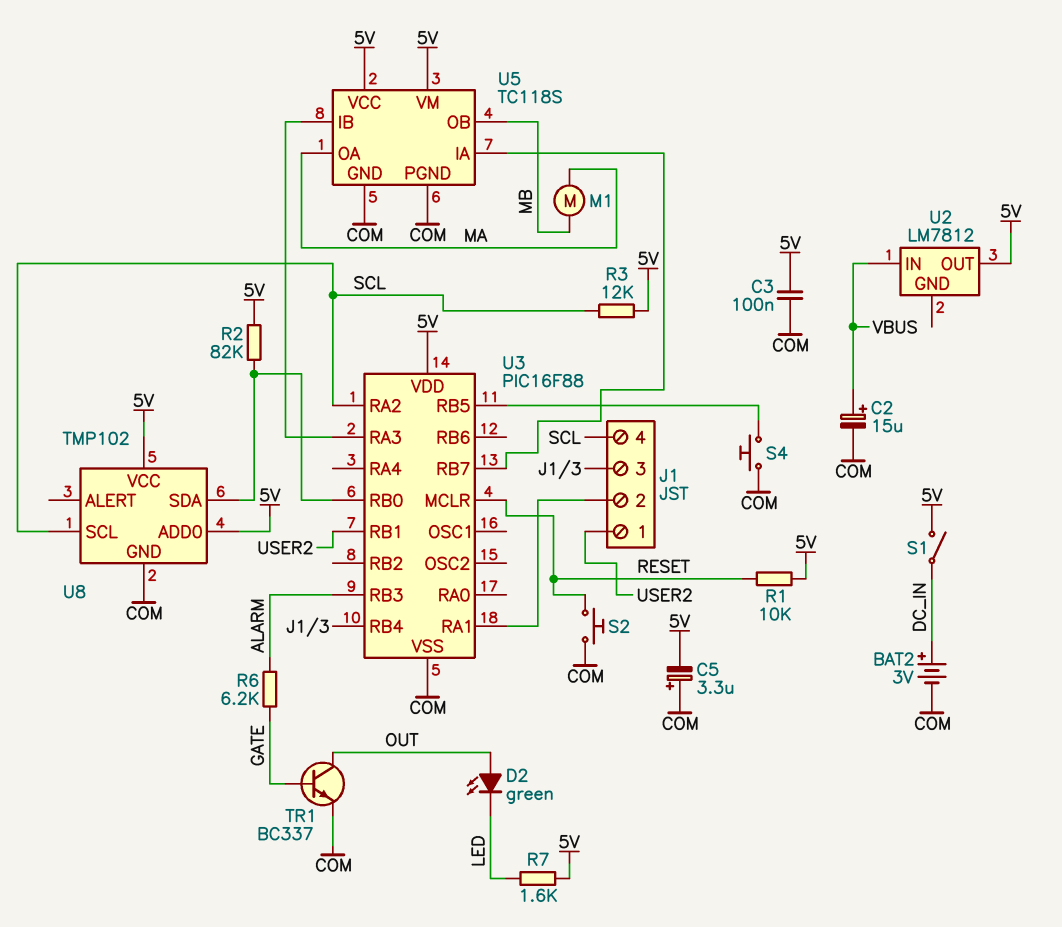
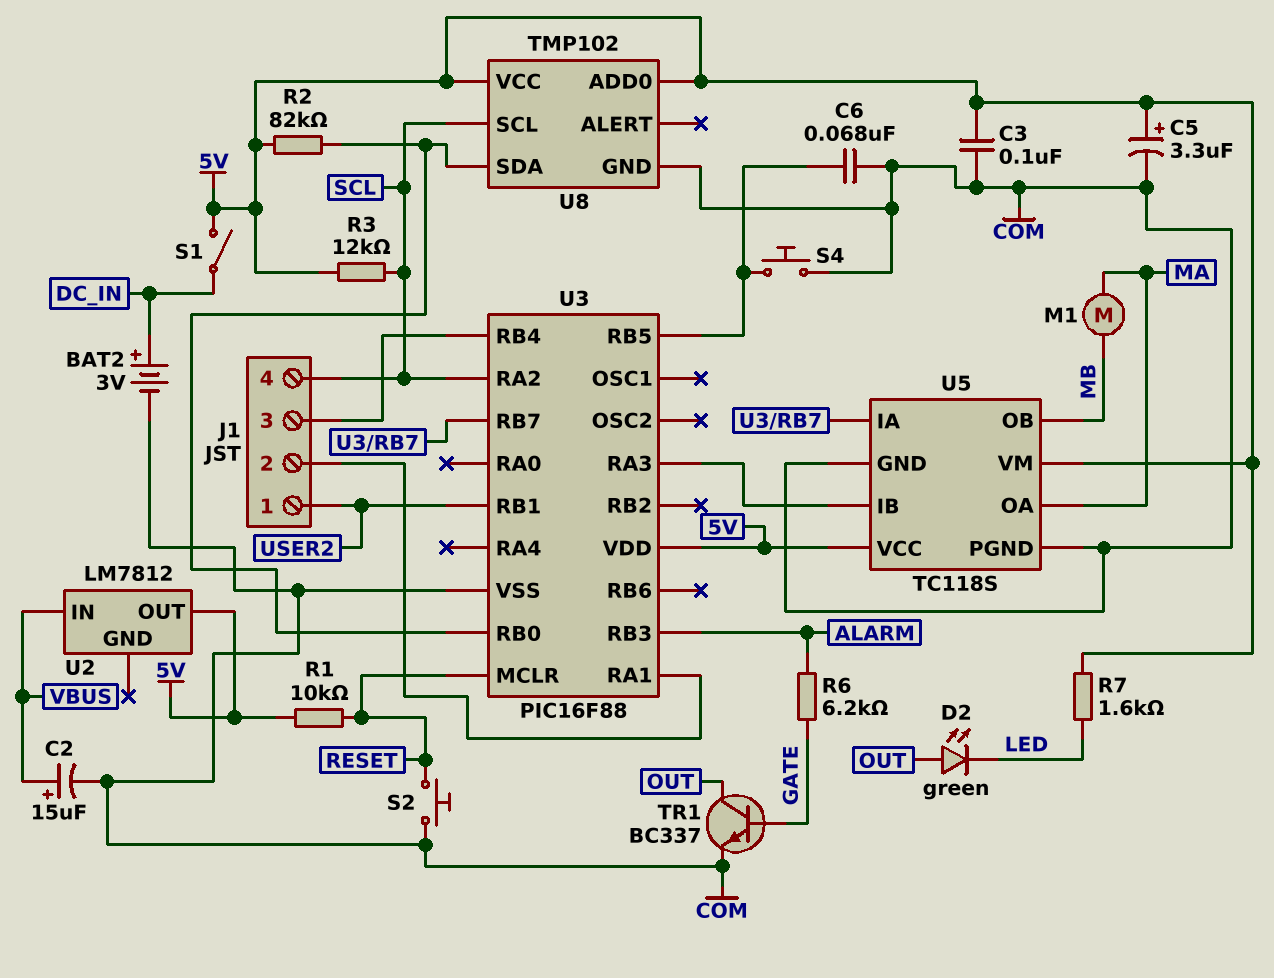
C5: 3.3uF (plus COM, minus 5V) -> 3.3uF (plus 5V, minus COM)
C6: none -> 68nF (COM, U3/RB5)

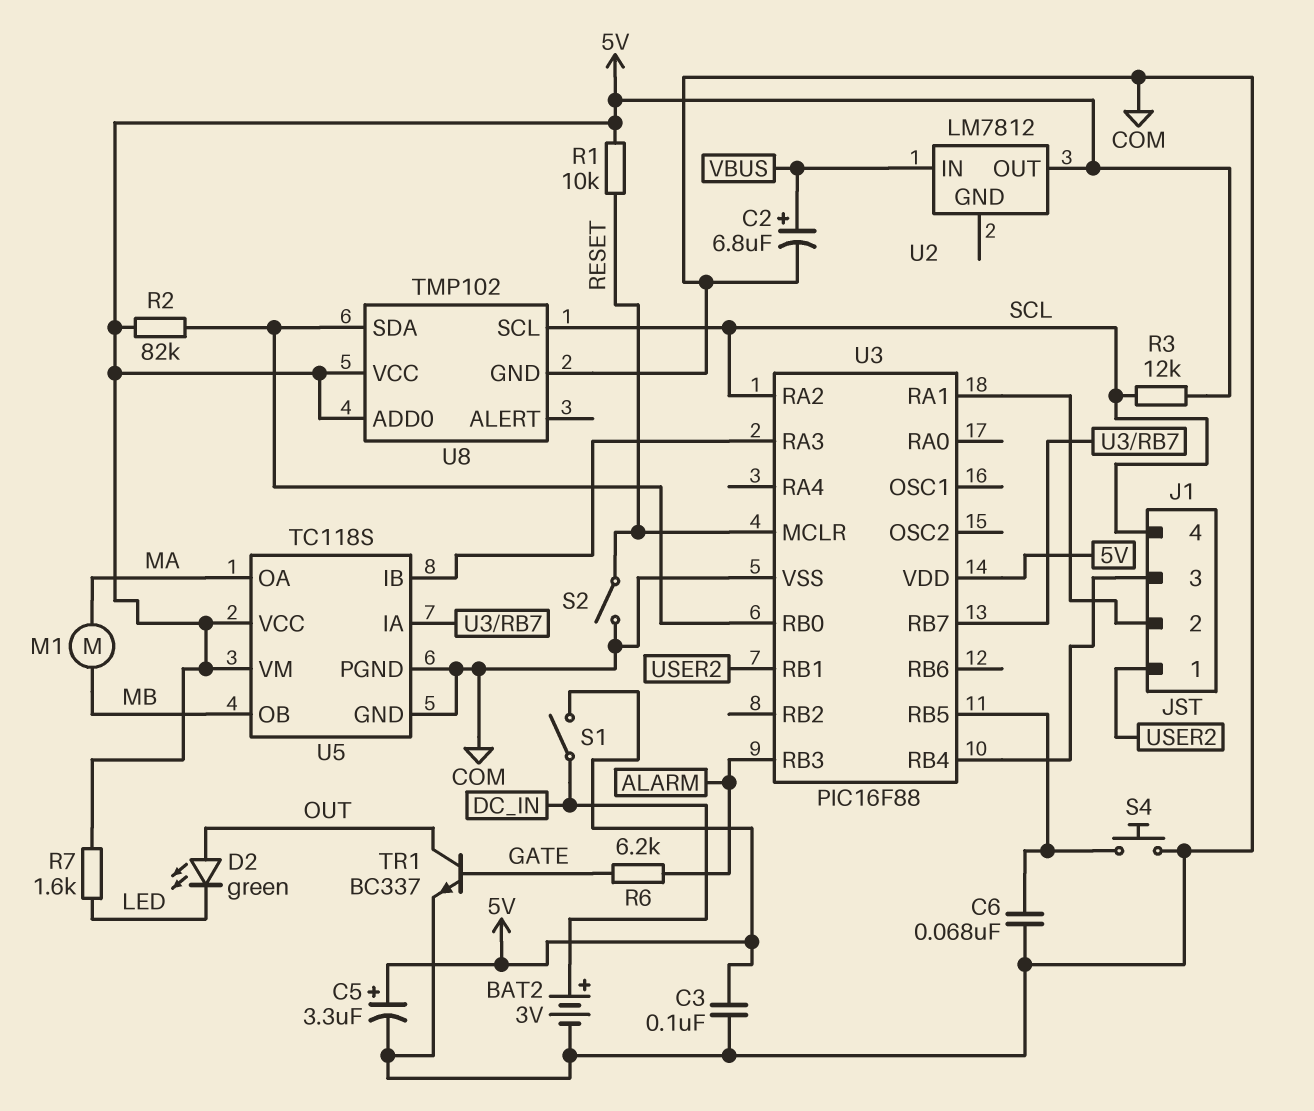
C2: 15uF (plus VBUS, minus COM) -> 6.8uF (plus VBUS, minus COM)
S2: button (COM, RESET) -> switch (COM, RESET)

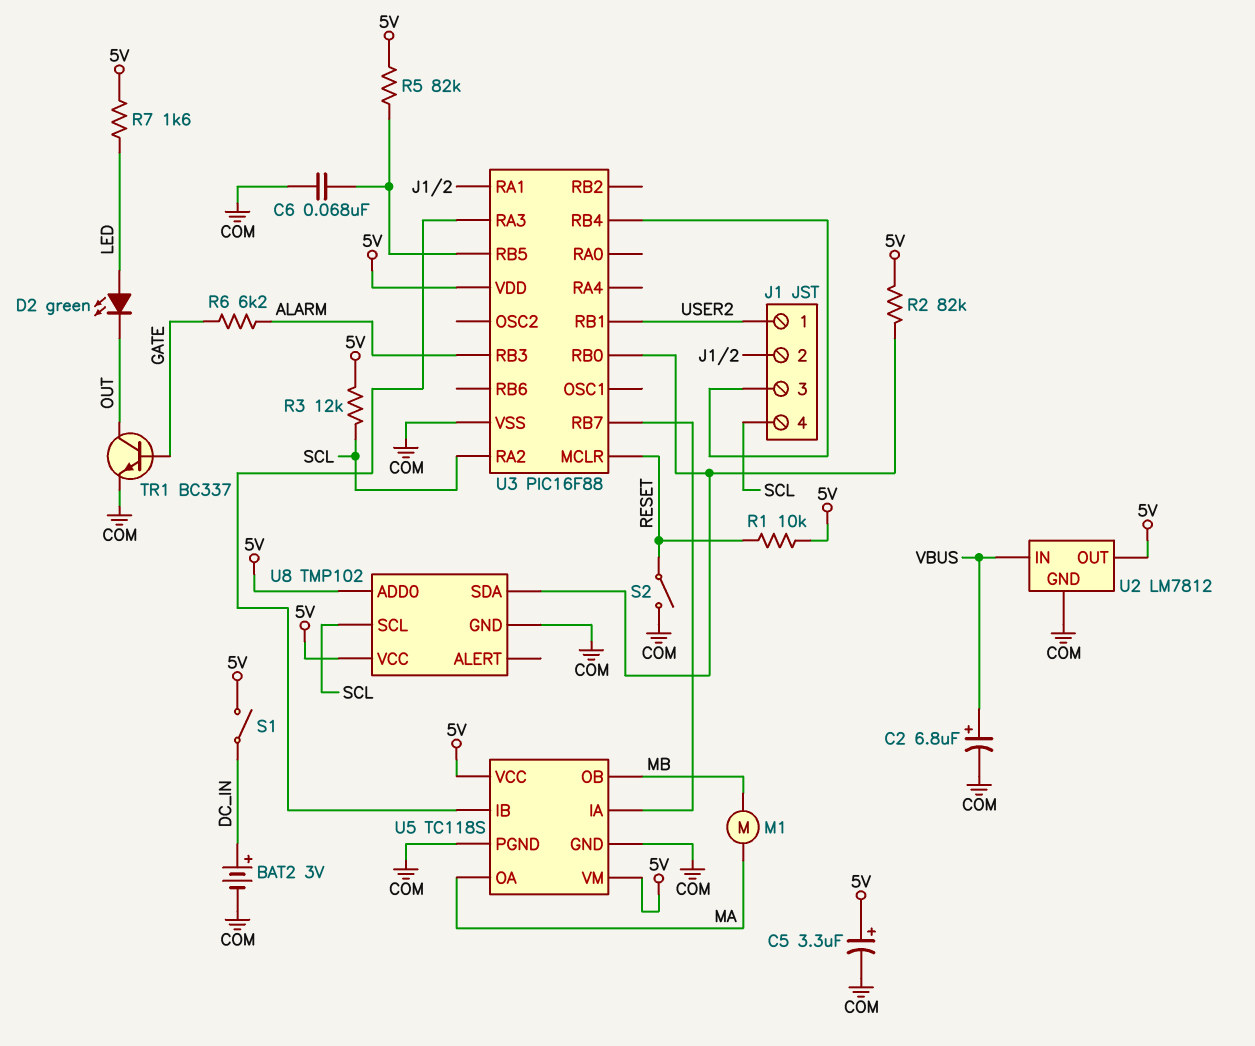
C3: 100nF (5V, COM) -> none
D2: LED green (A OUT, K LED) -> LED green (A LED, K OUT)
R5: none -> 82k (5V, U3/RB5)
S4: button (COM, U3/RB5) -> none
U2 pin GND: none -> COM

